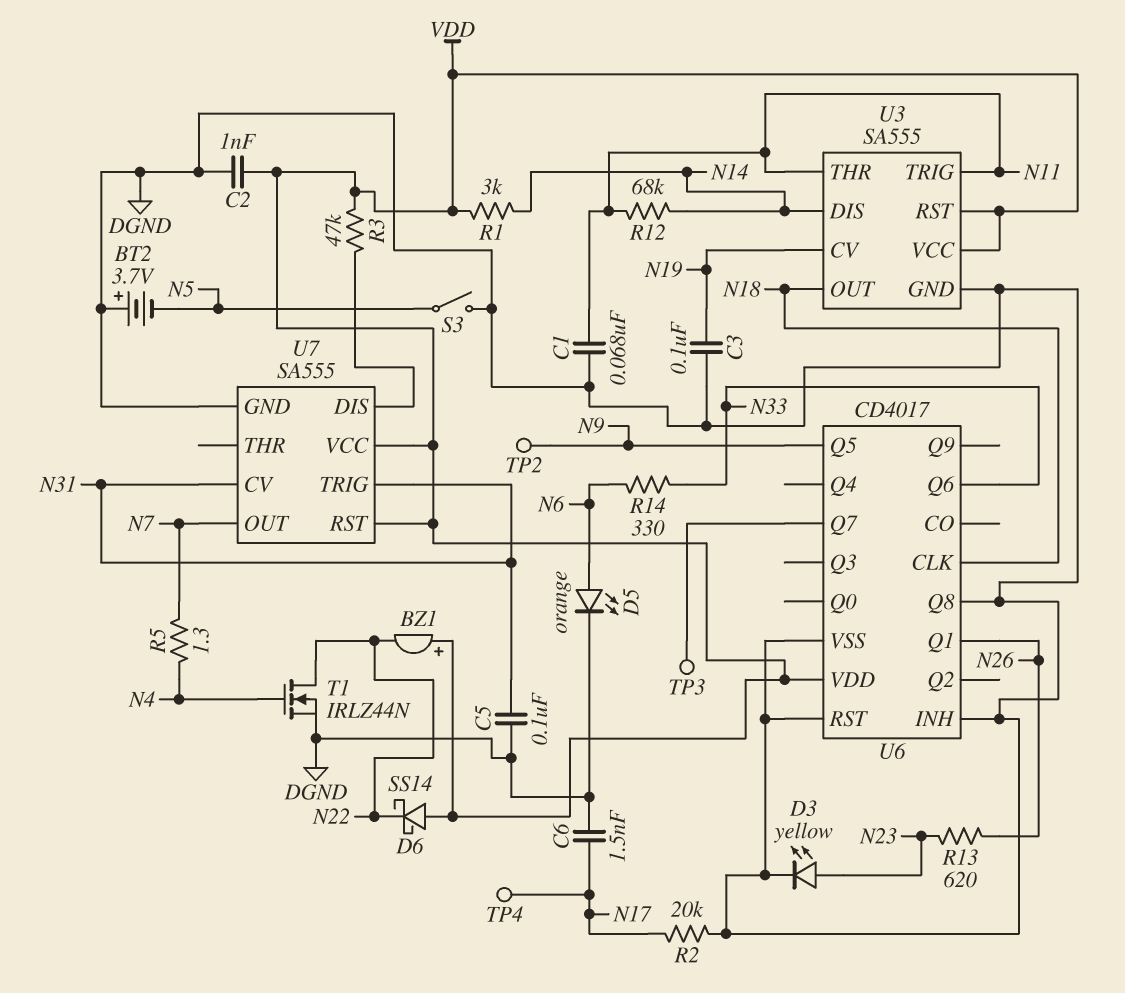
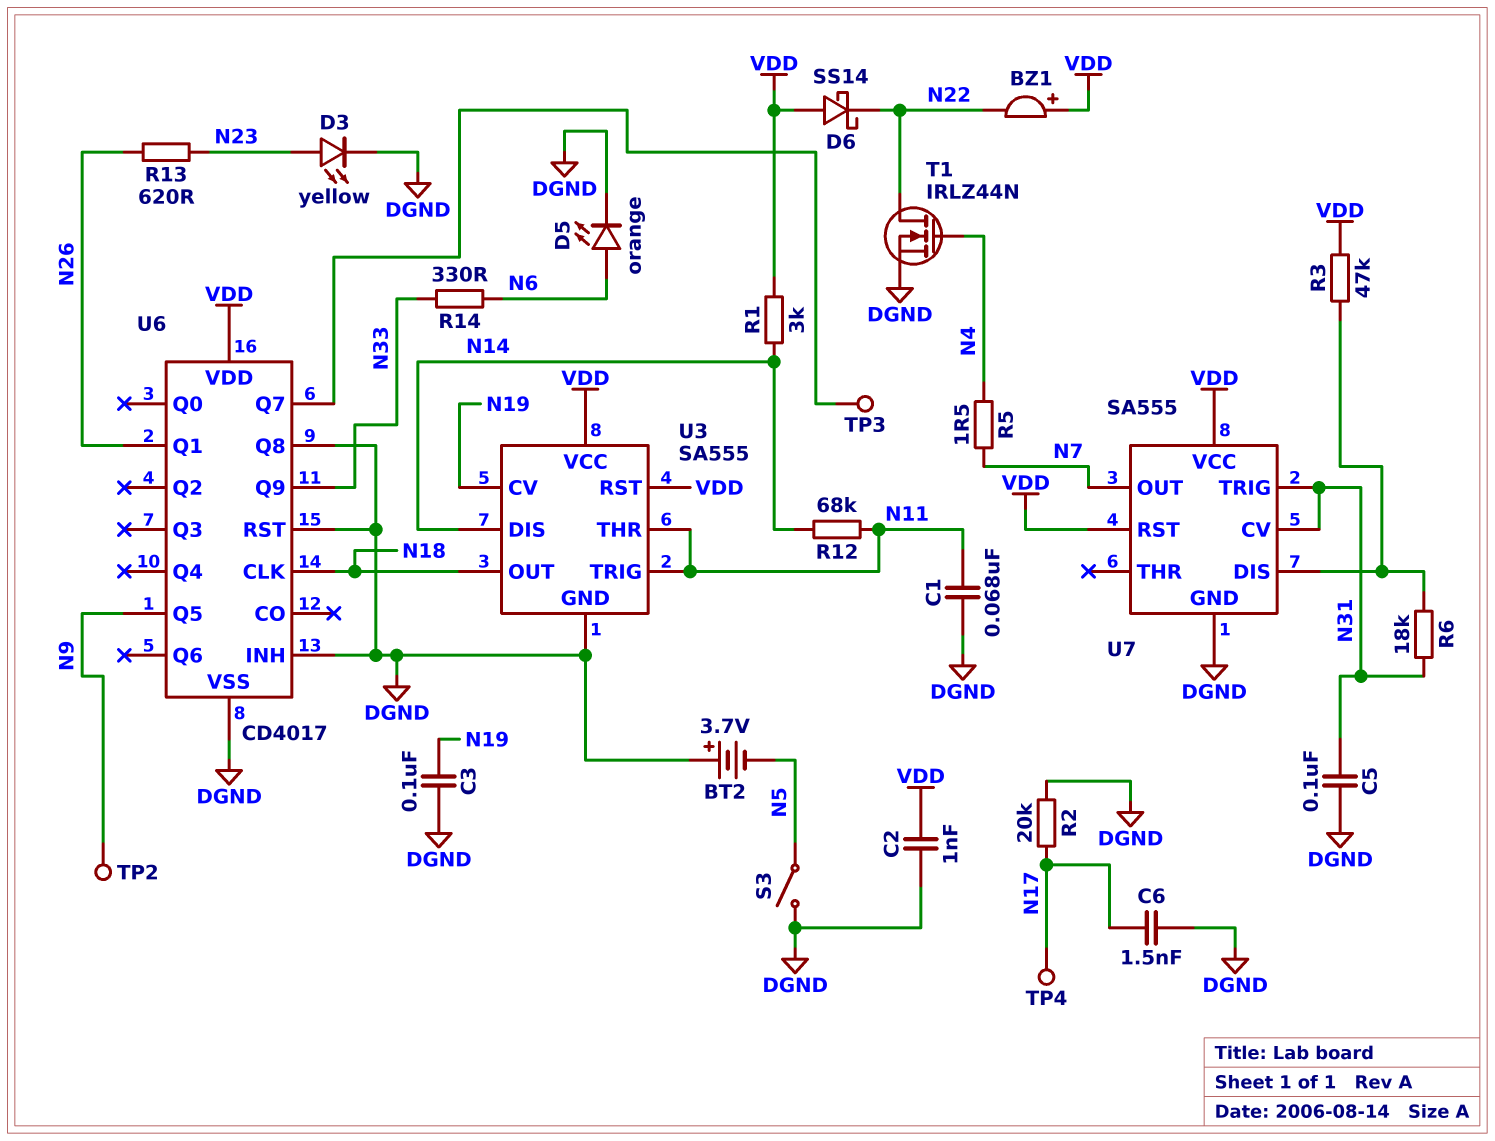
R5: 1.3 (N4, N7) -> 1.5 (N4, N7)
R6: none -> 18k (N31, U7/DIS)
U6 pin Q6: N33 -> none
U6 pin Q9: none -> N33

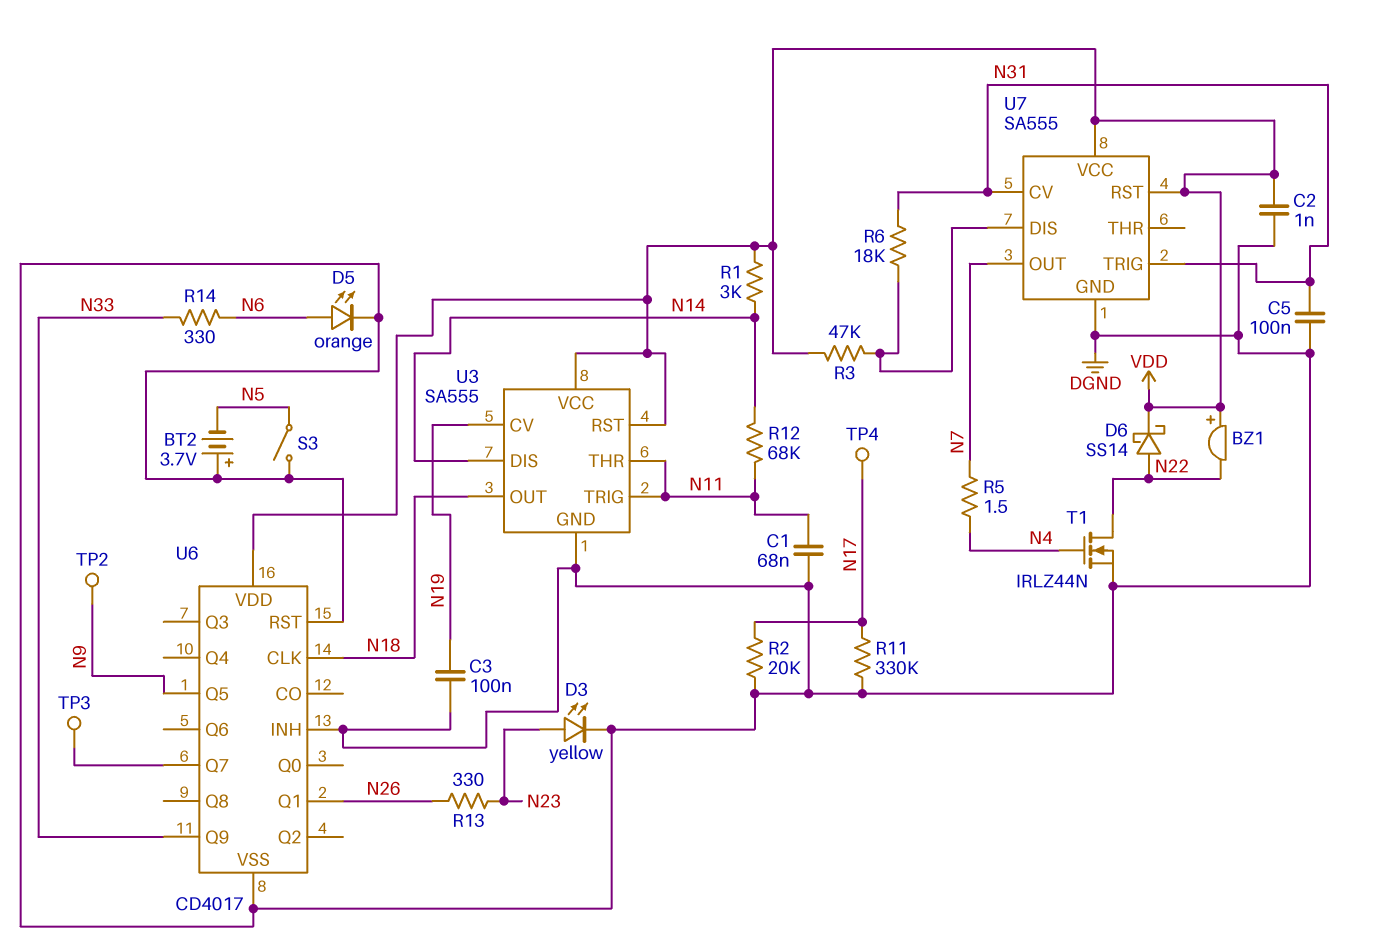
C6: 1.5nF (DGND, N17) -> none
D6: schottky SS14 (A VDD, K N22) -> schottky SS14 (A N22, K VDD)
R11: none -> 330k (DGND, N17)
R13: 620 (N23, N26) -> 330 (N23, N26)
U6 pin Q8: DGND -> none

